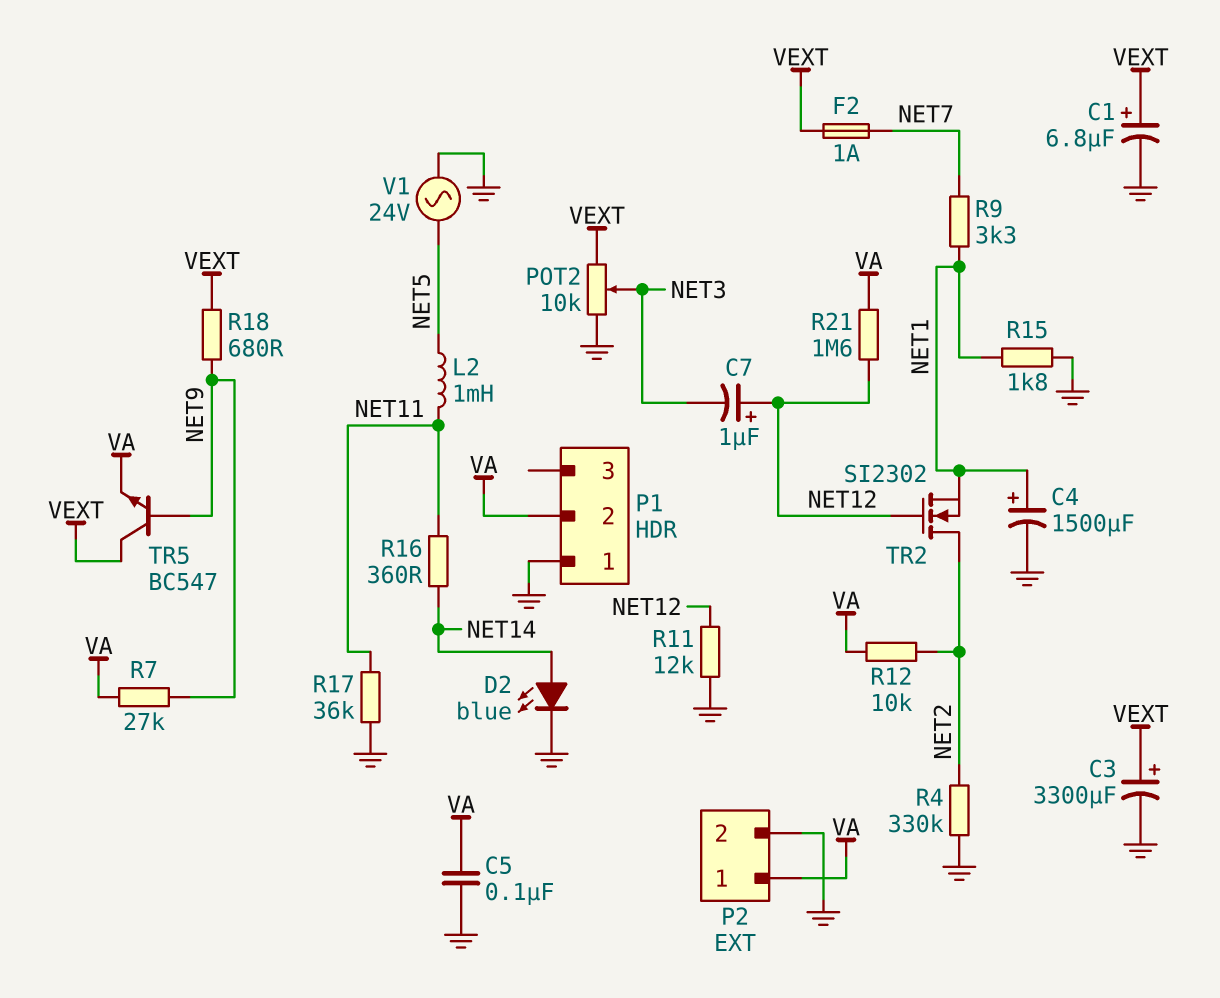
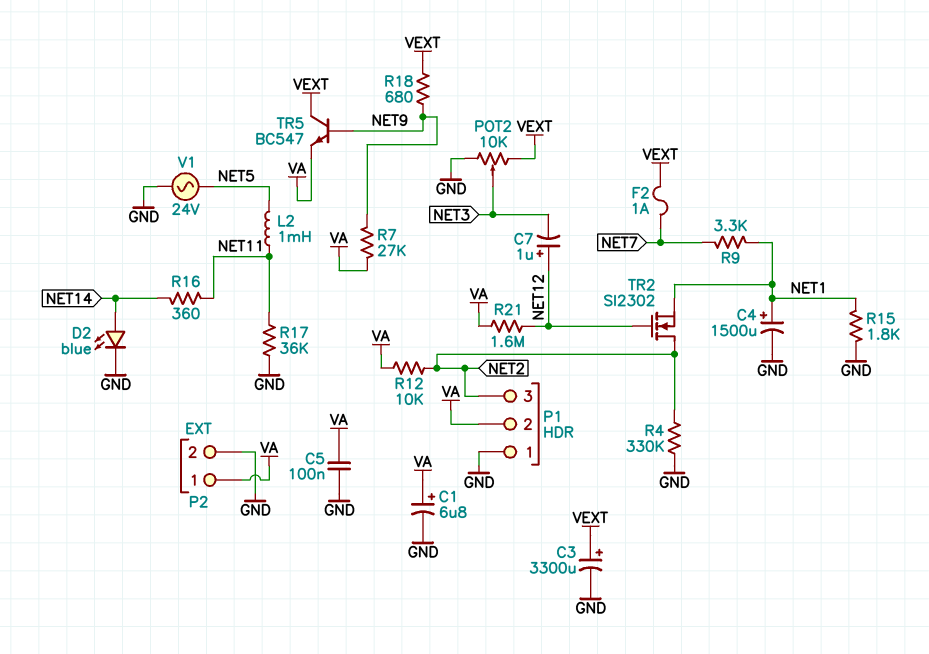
C1: 6.8uF (plus VEXT, minus GND) -> 6.8uF (plus VA, minus GND)
P1 pin 3: none -> NET2
R11: 12k (GND, NET12) -> none

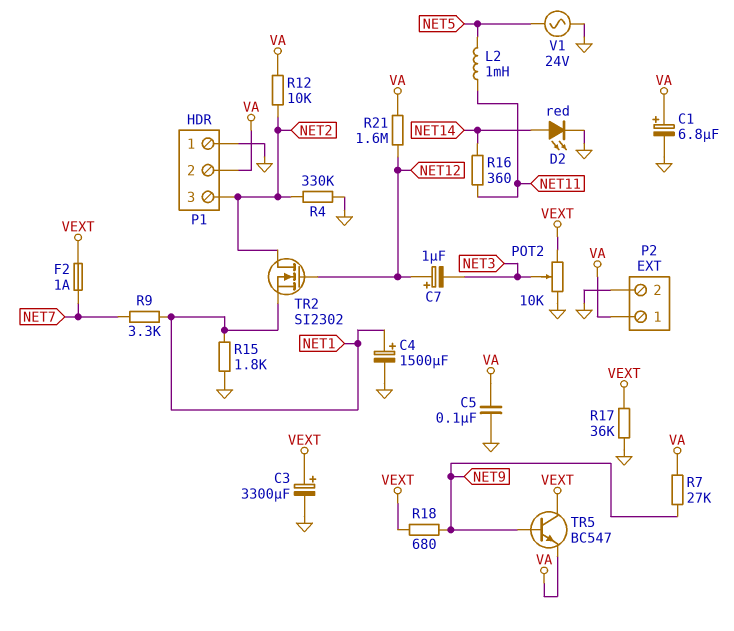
D2: LED blue (A NET14, K GND) -> LED red (A NET14, K GND)
R17: 36k (GND, NET11) -> 36k (GND, VEXT)

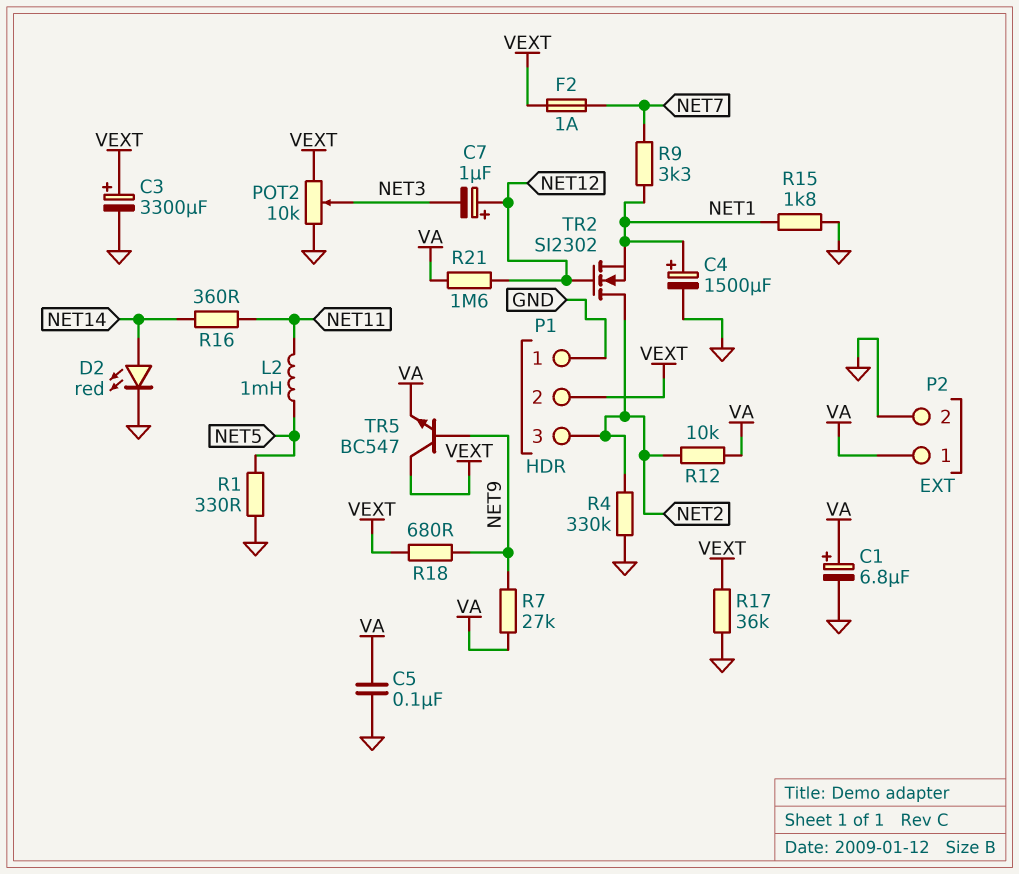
P1 pin 2: VA -> VEXT
R1: none -> 330 (GND, NET5)
V1: AC 24V (GND, NET5) -> none

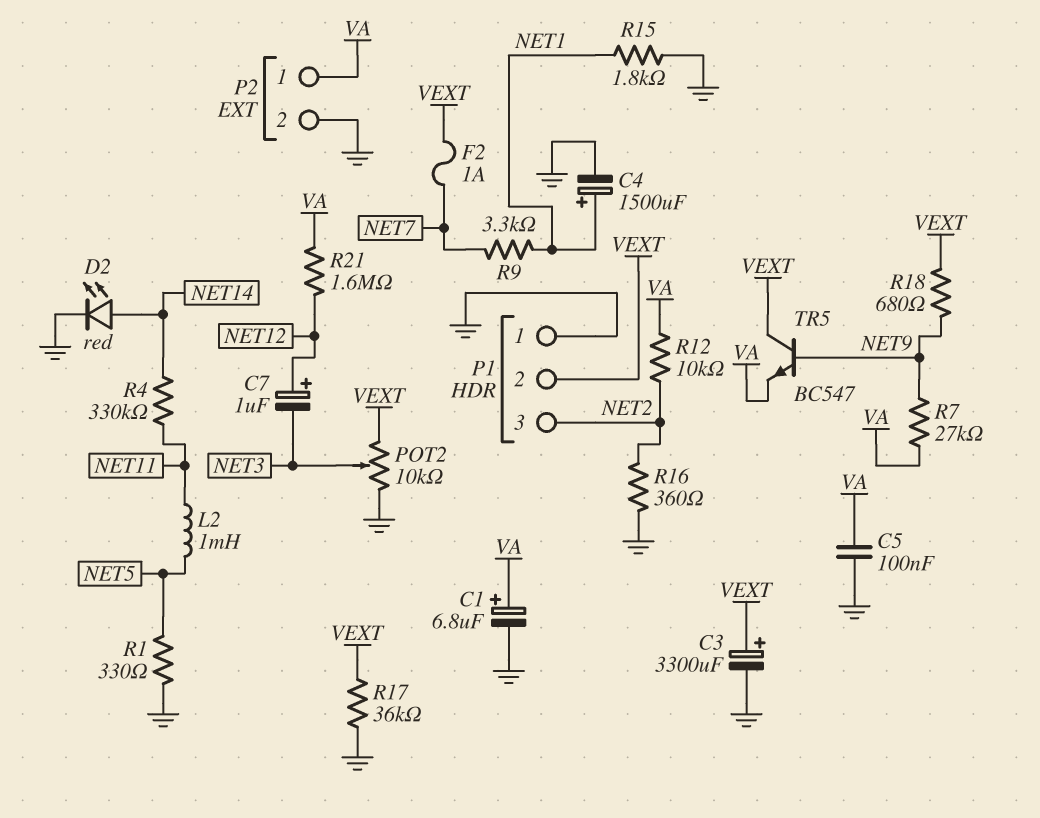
R4: 330k (GND, NET2) -> 330k (NET11, NET14)
R16: 360 (NET11, NET14) -> 360 (GND, NET2)
TR2: NMOS SI2302 (G NET12, D NET2, S NET1) -> none

